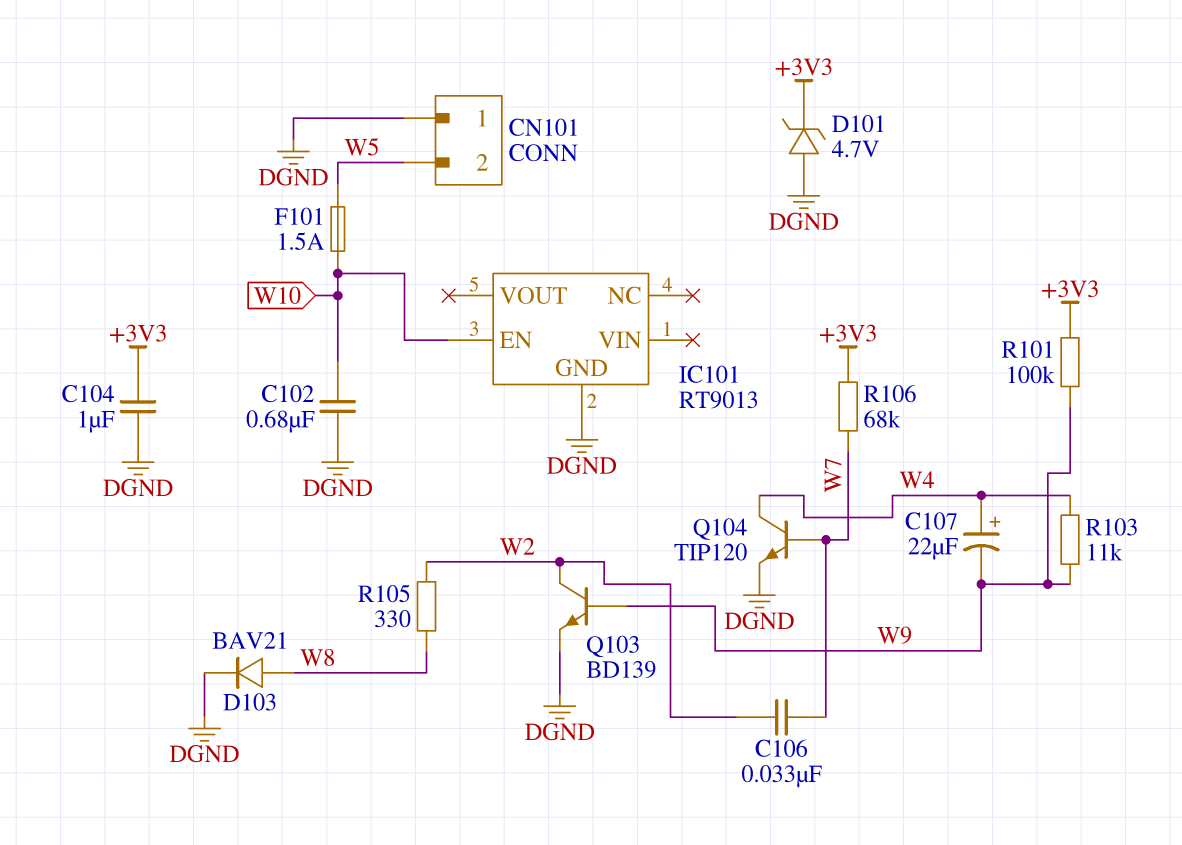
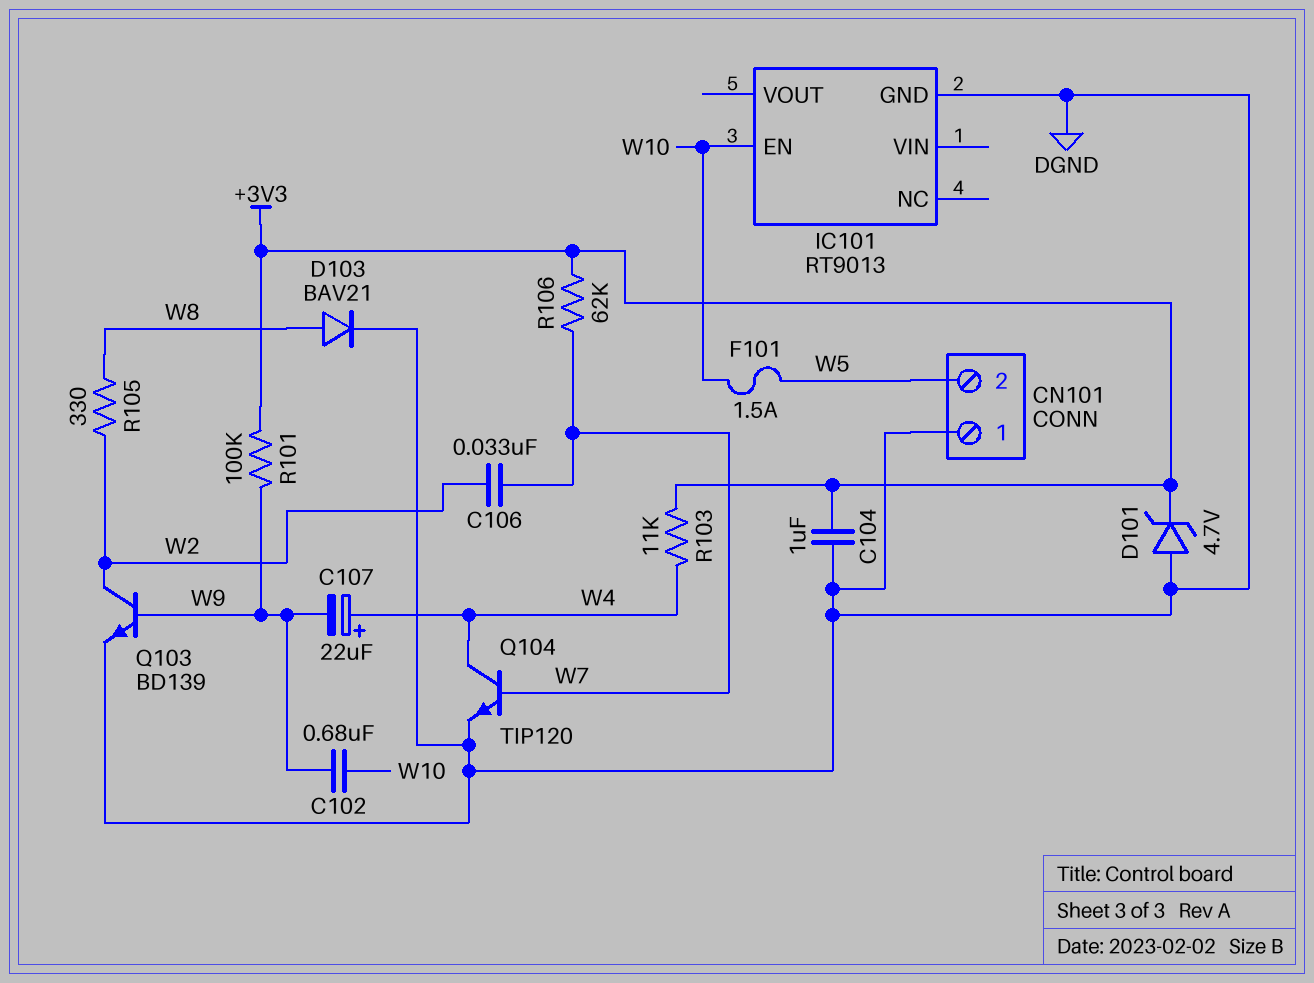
C102: 680nF (DGND, W10) -> 680nF (W9, W10)
R103: 11k (W4, W9) -> 11k (+3V3, W4)
R106: 68k (+3V3, W7) -> 62k (+3V3, W7)

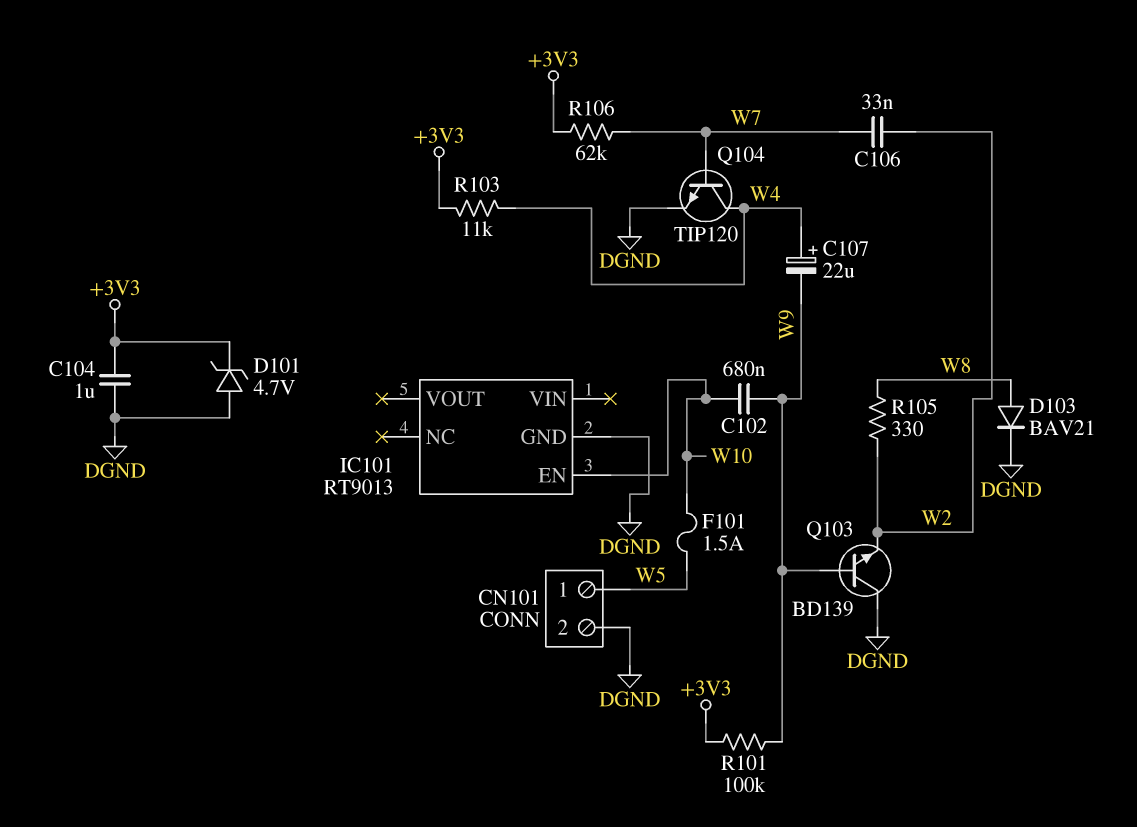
CN101 pin 1: DGND -> W5
CN101 pin 2: W5 -> DGND
Q103: NPN BD139 (B W9, C W2, E DGND) -> NPN BD139 (B W9, C DGND, E W2)

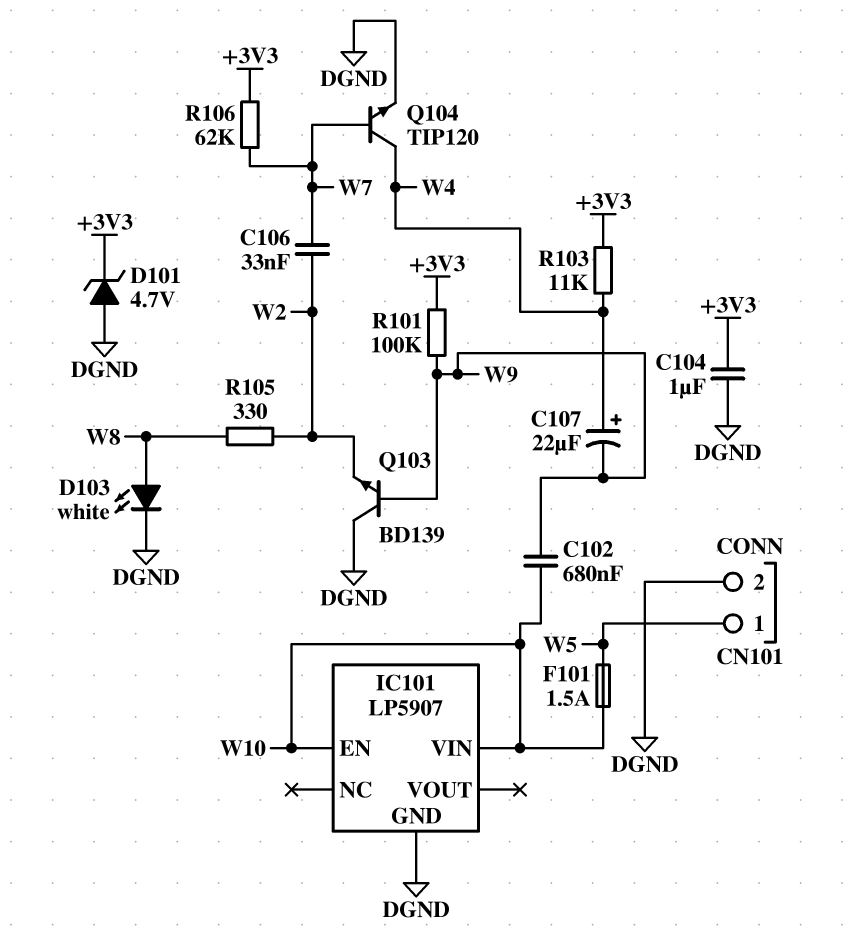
D103: diode BAV21 (A W8, K DGND) -> LED white (A W8, K DGND)
IC101: RT9013 -> LP5907
IC101 pin VIN: none -> W10

